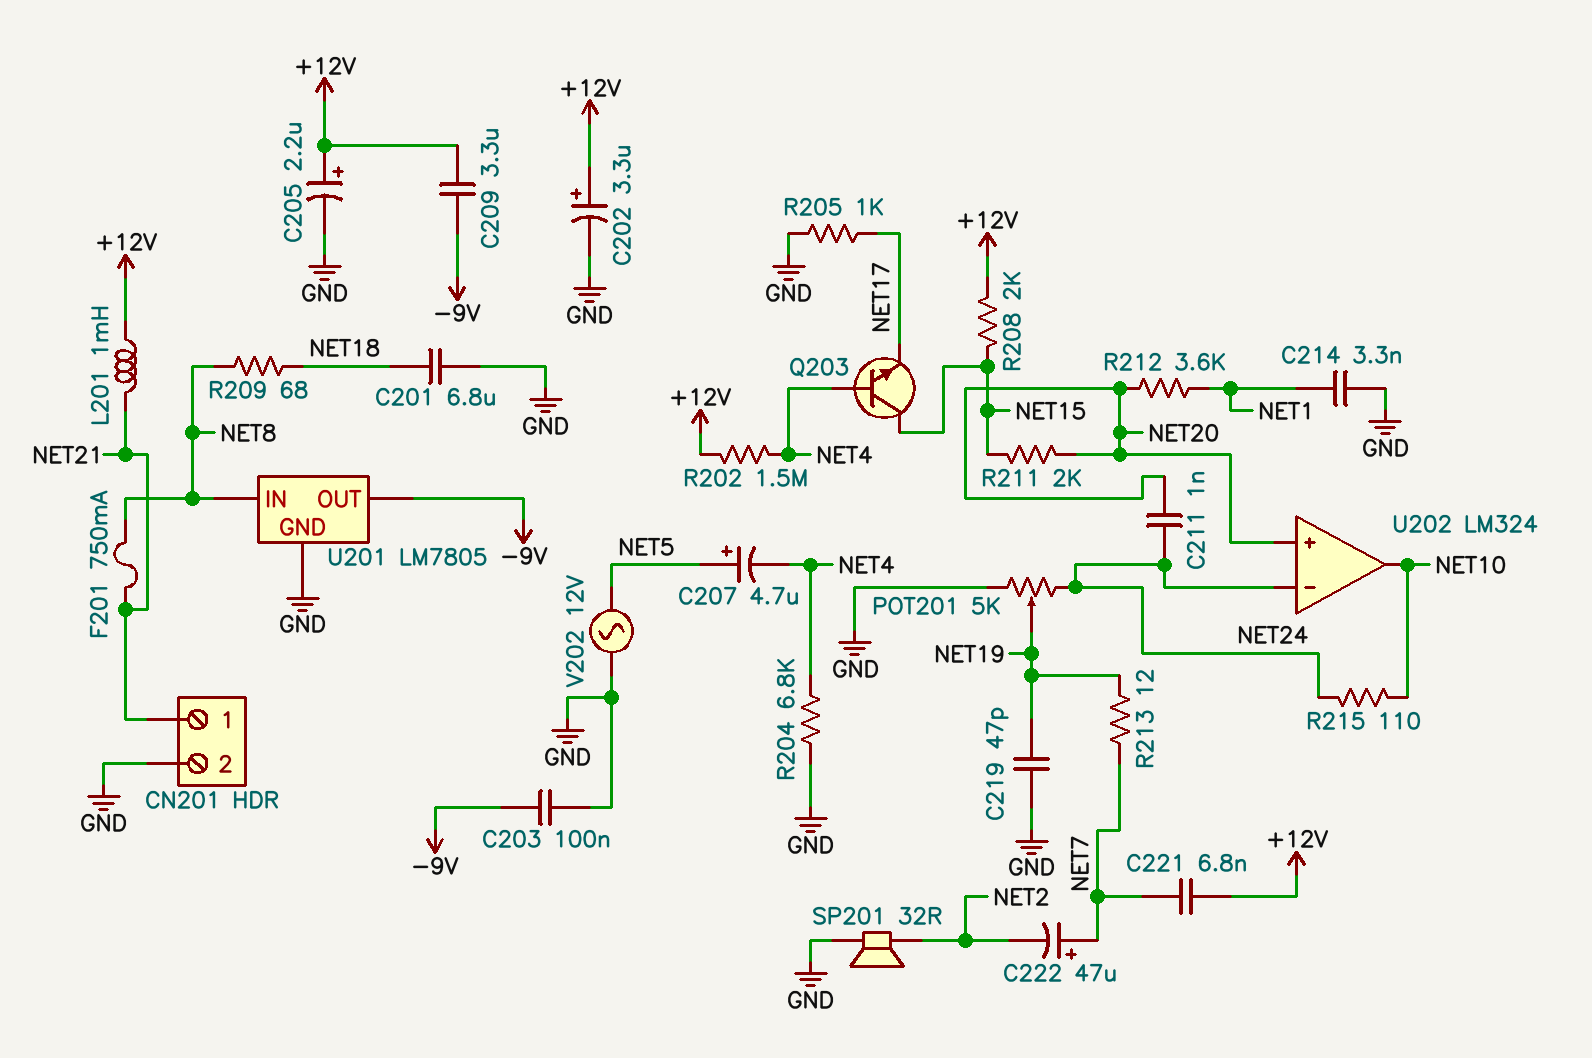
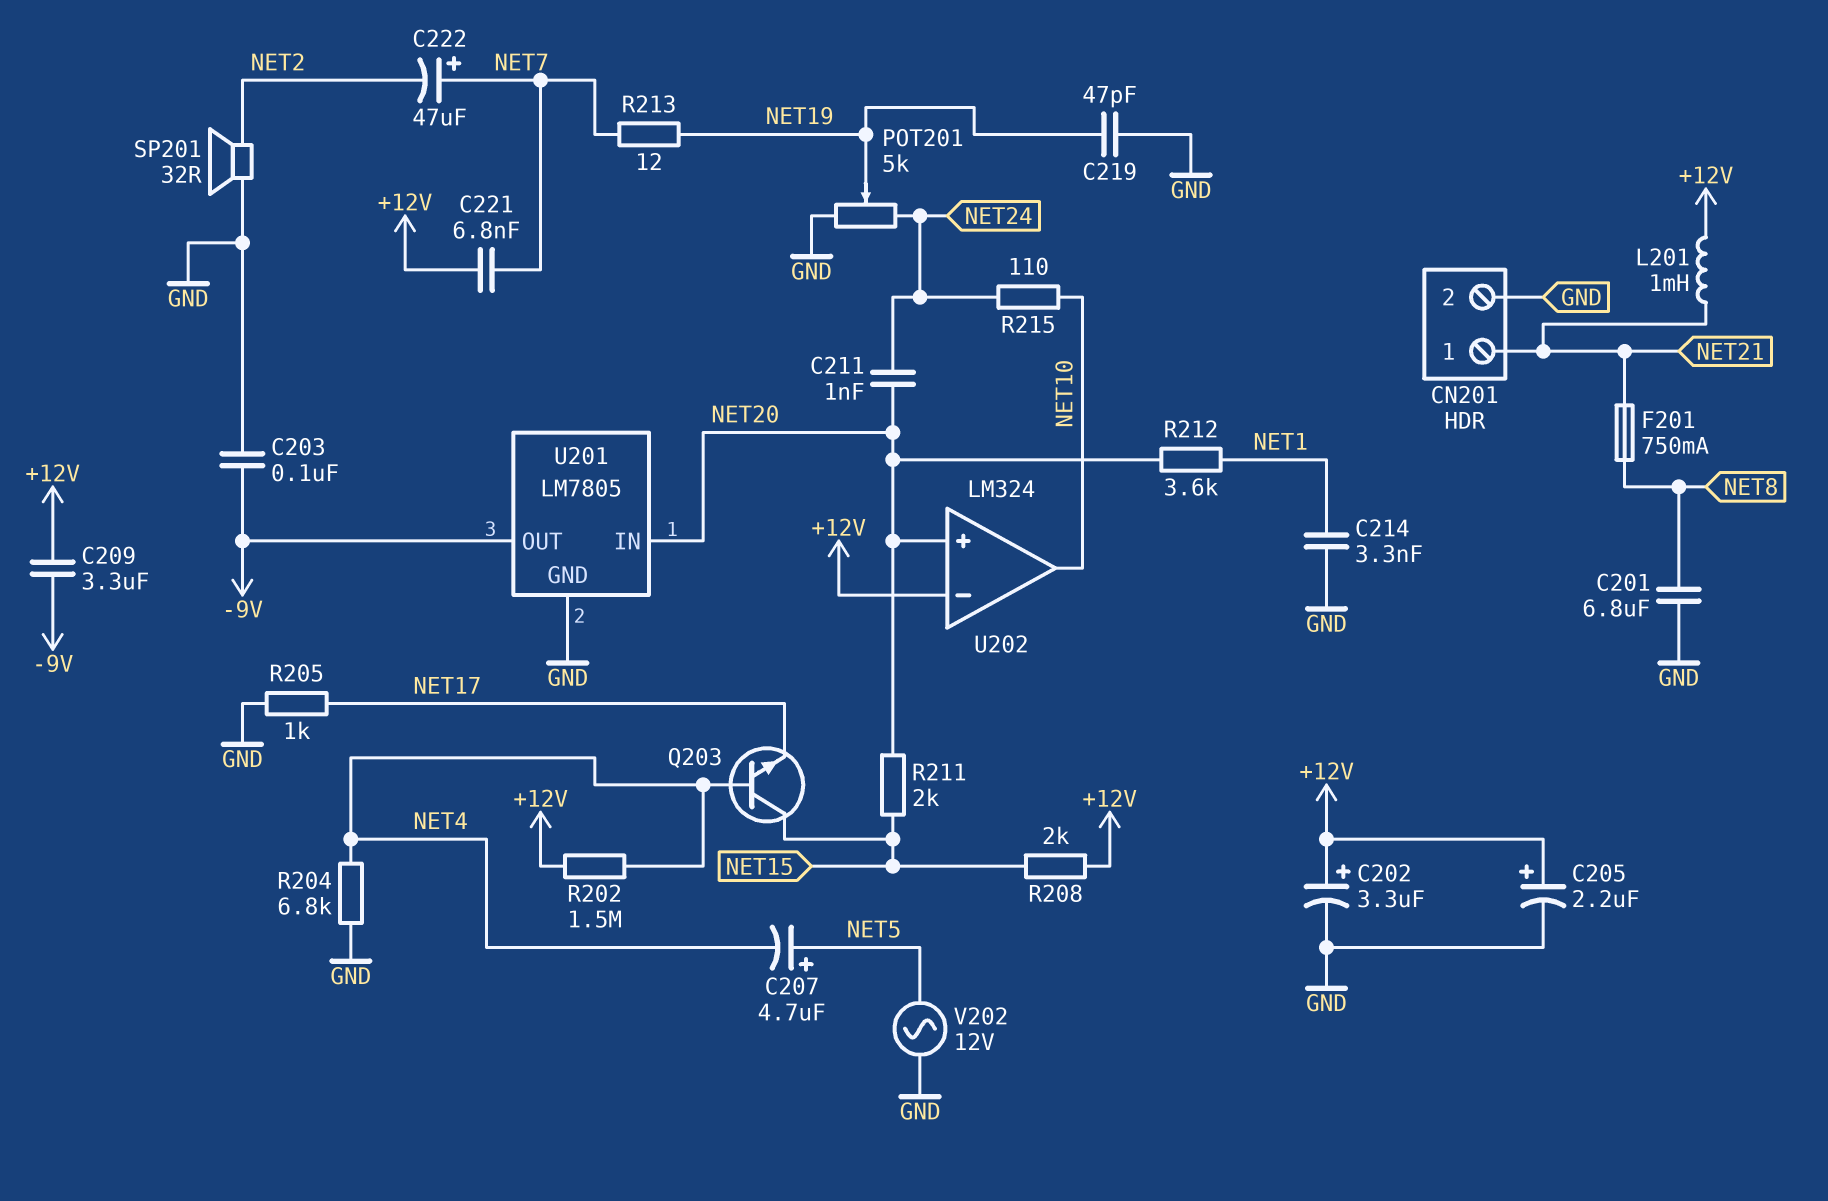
C201: 6.8uF (GND, NET18) -> 6.8uF (GND, NET8)
R209: 68 (NET8, NET18) -> none
U201 pin IN: NET8 -> NET20
U202 pin in-: NET24 -> +12V

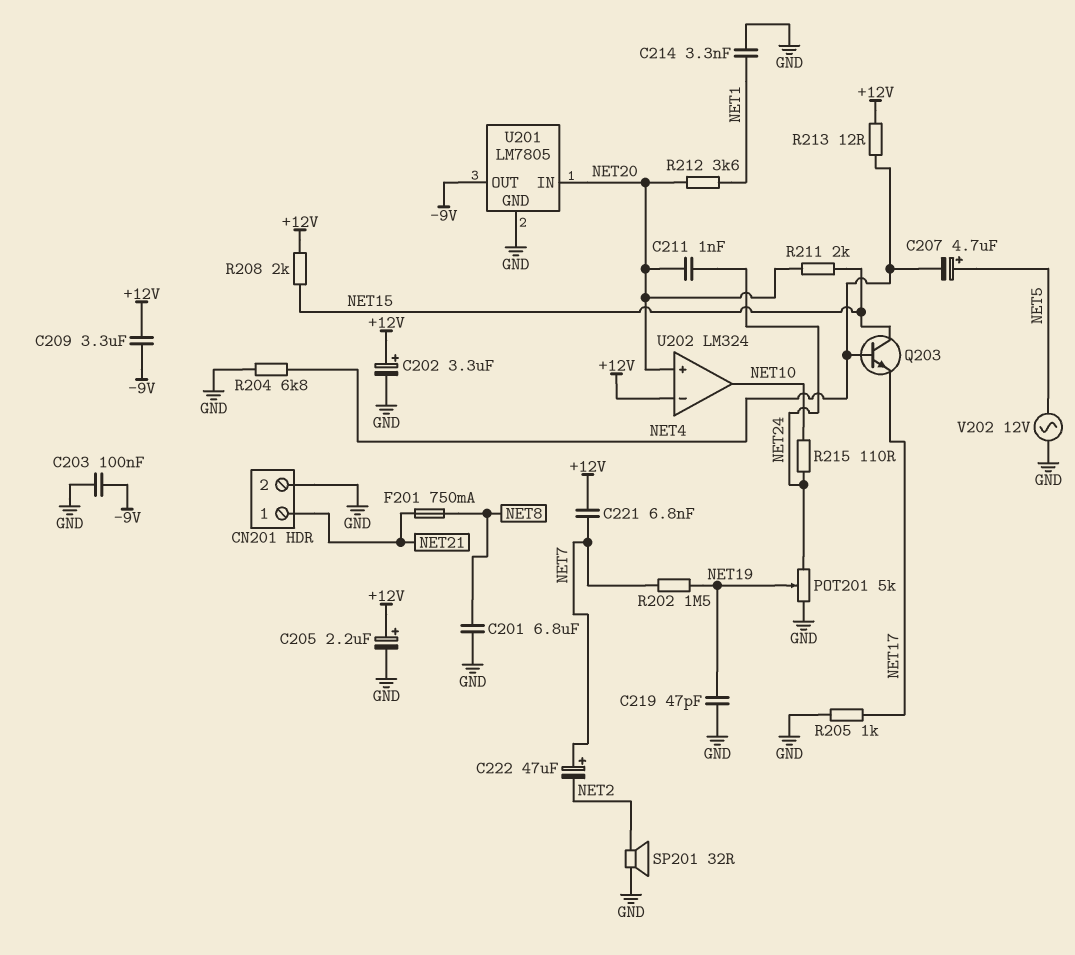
L201: 1mH (+12V, NET21) -> none
R202: 1.5M (+12V, NET4) -> 1.5M (NET7, NET19)
R213: 12 (NET7, NET19) -> 12 (+12V, NET4)

